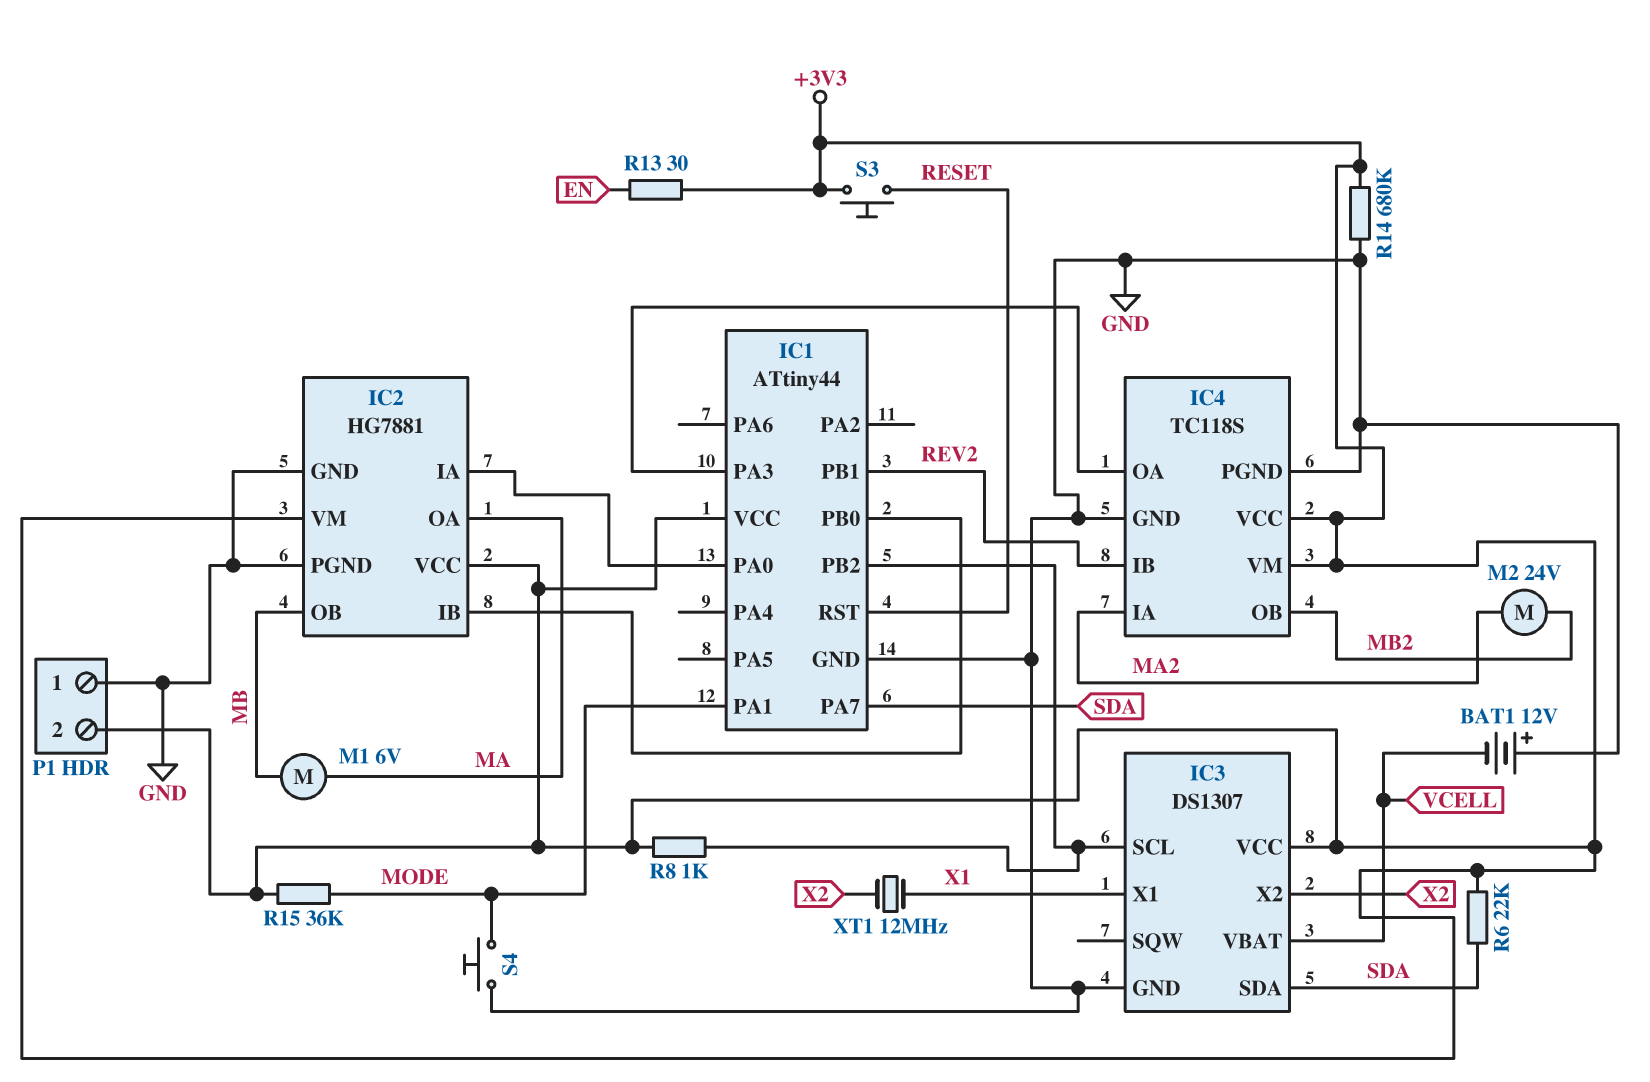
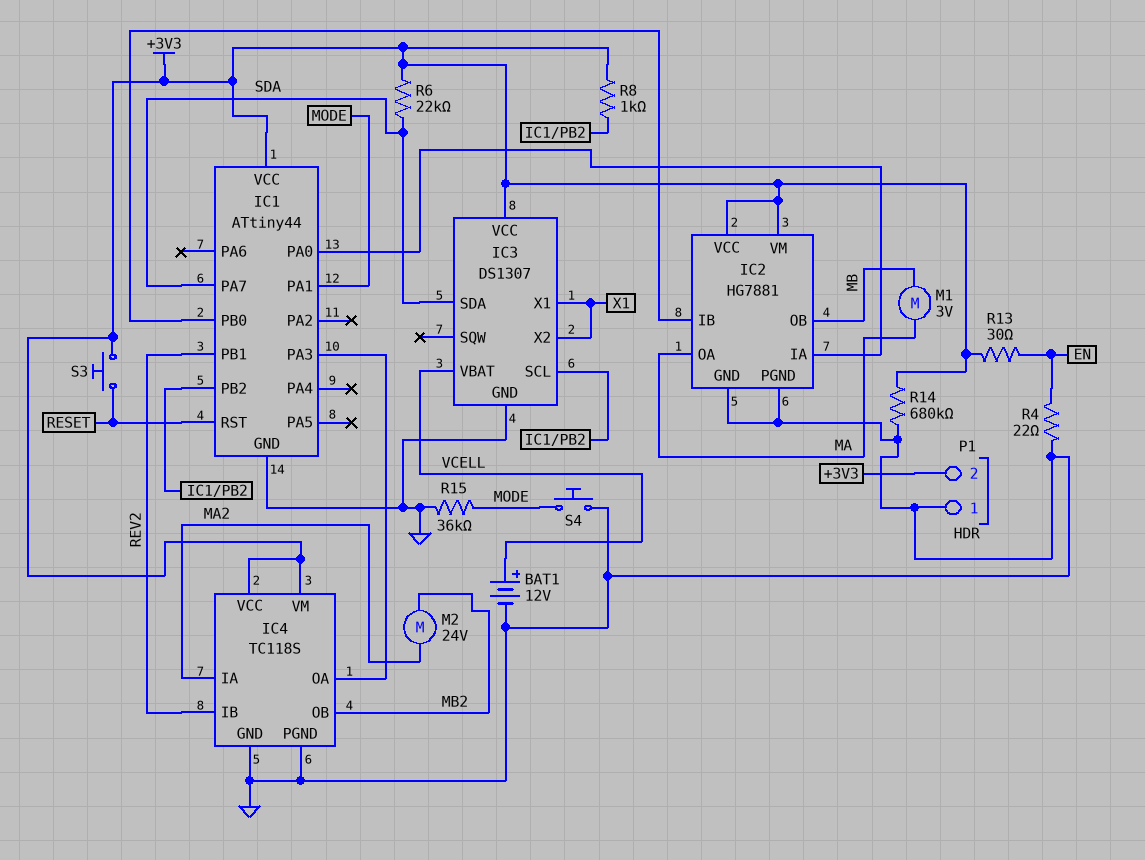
BAT1: 12V (plus GND, minus VCELL) -> 12V (plus VCELL, minus GND)
IC3 pin X2: X2 -> X1
M1: motor 6V (MA, MB) -> motor 3V (MA, MB)
R4: none -> 22 (EN, GND)
R15: 36k (+3V3, MODE) -> 36k (GND, MODE)
XT1: 12MHz (X1, X2) -> none

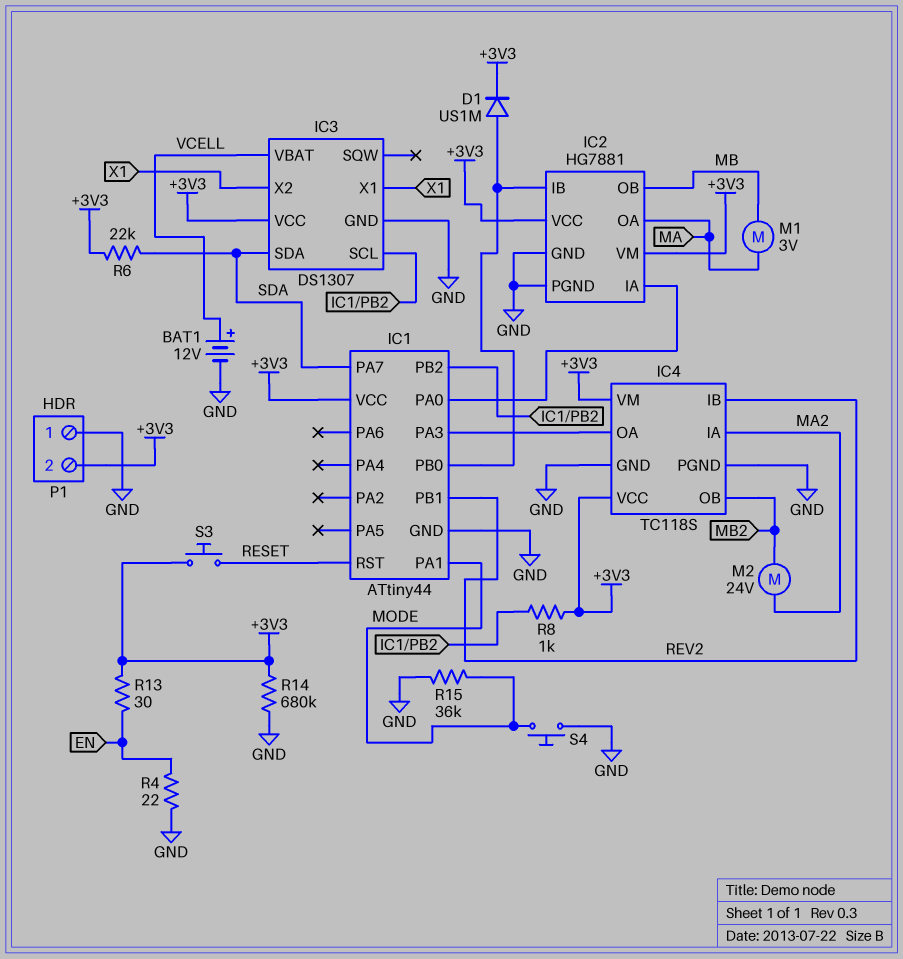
D1: none -> diode US1M (A IC1/PB0, K +3V3)

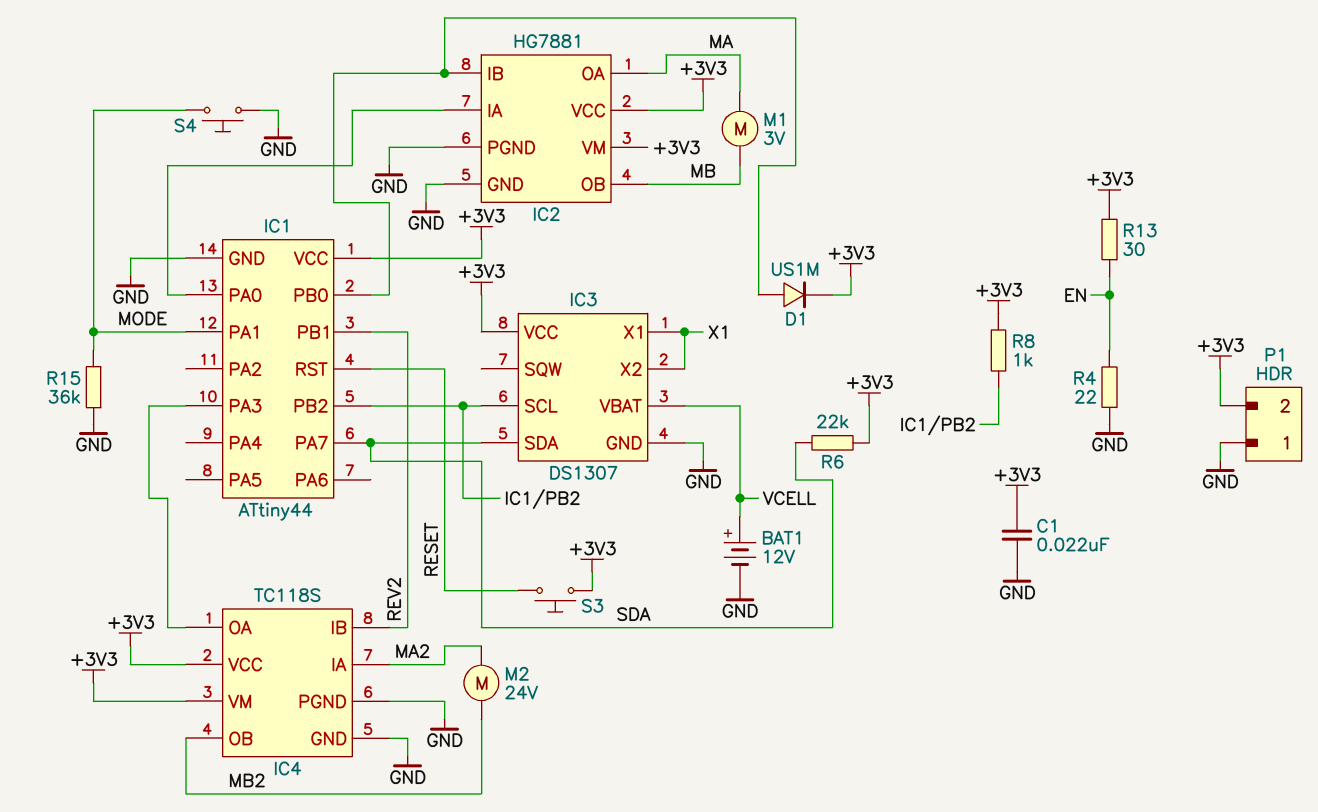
C1: none -> 22nF (+3V3, GND)
R14: 680k (+3V3, GND) -> none

